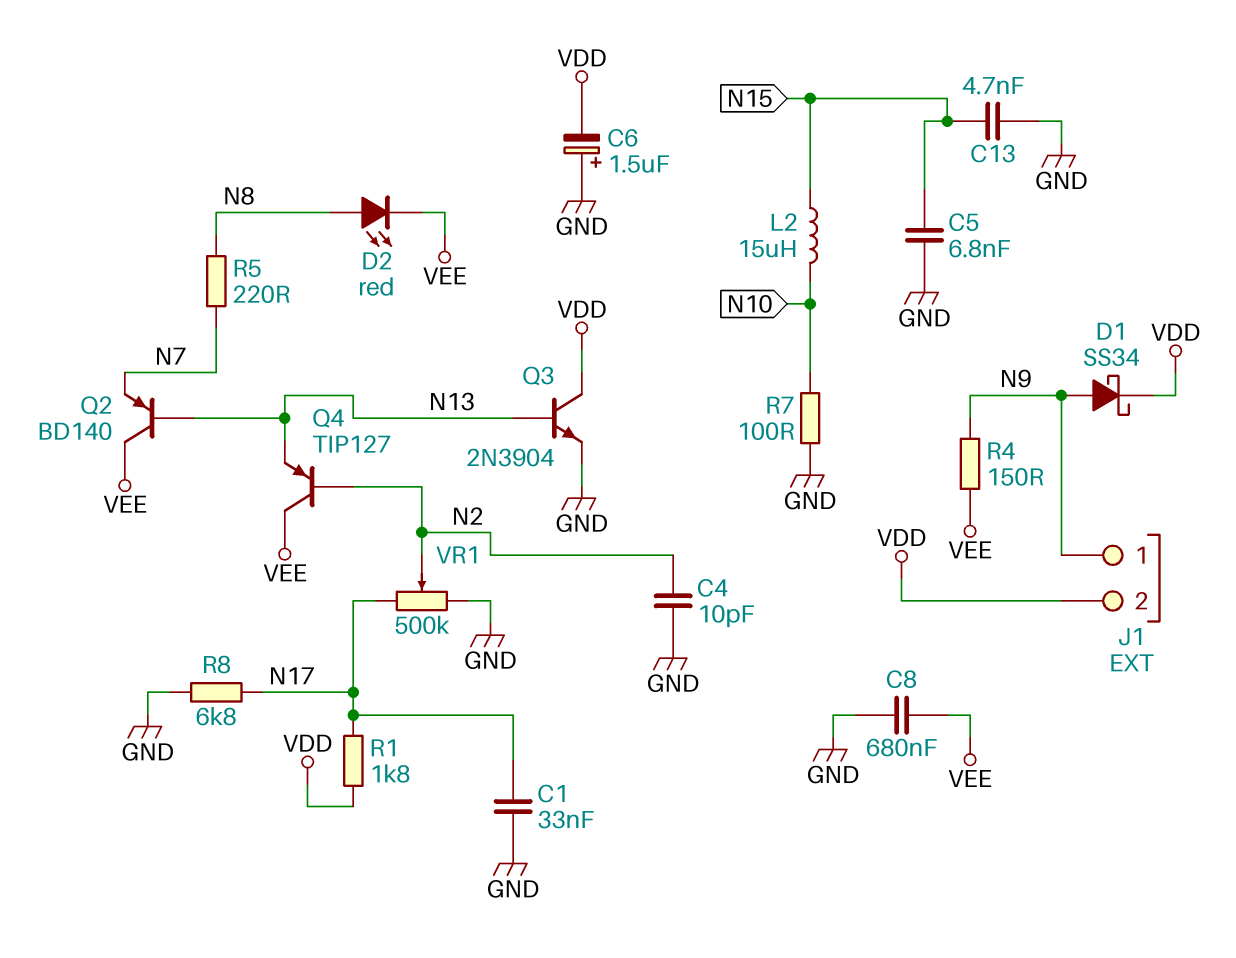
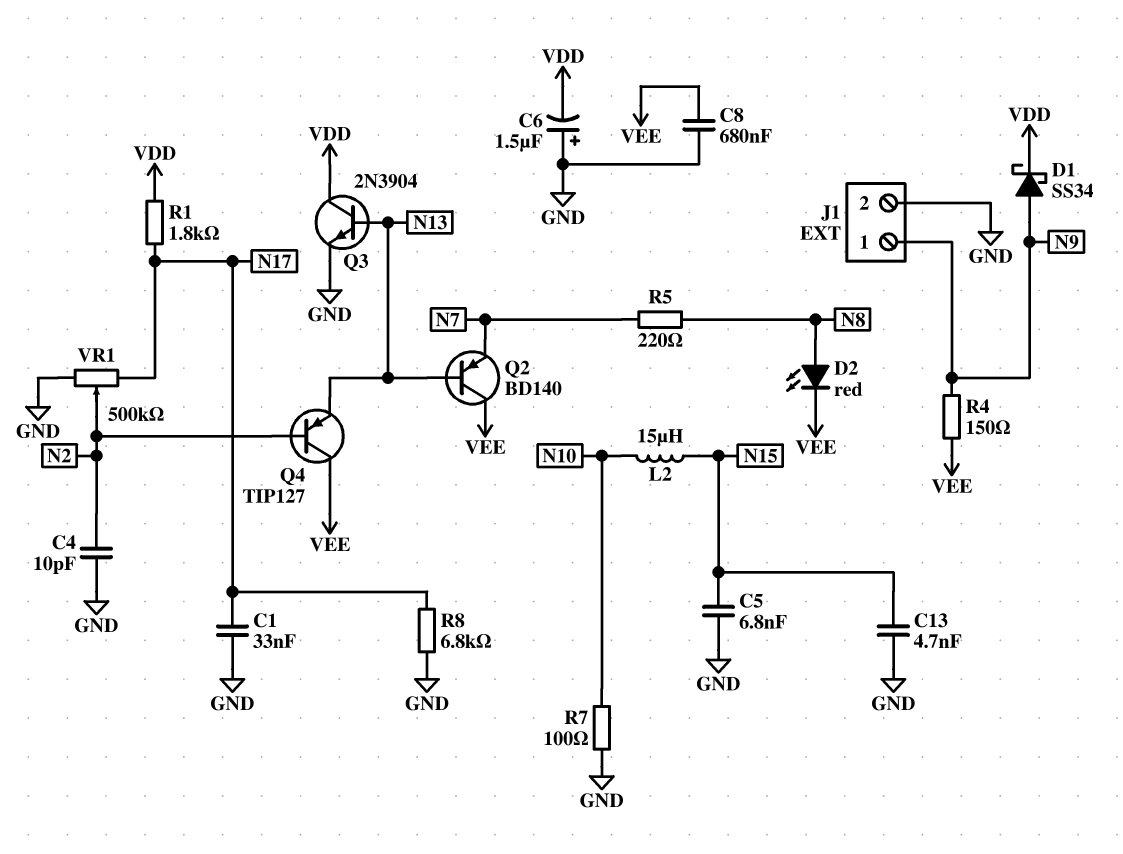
J1 pin 2: VDD -> GND

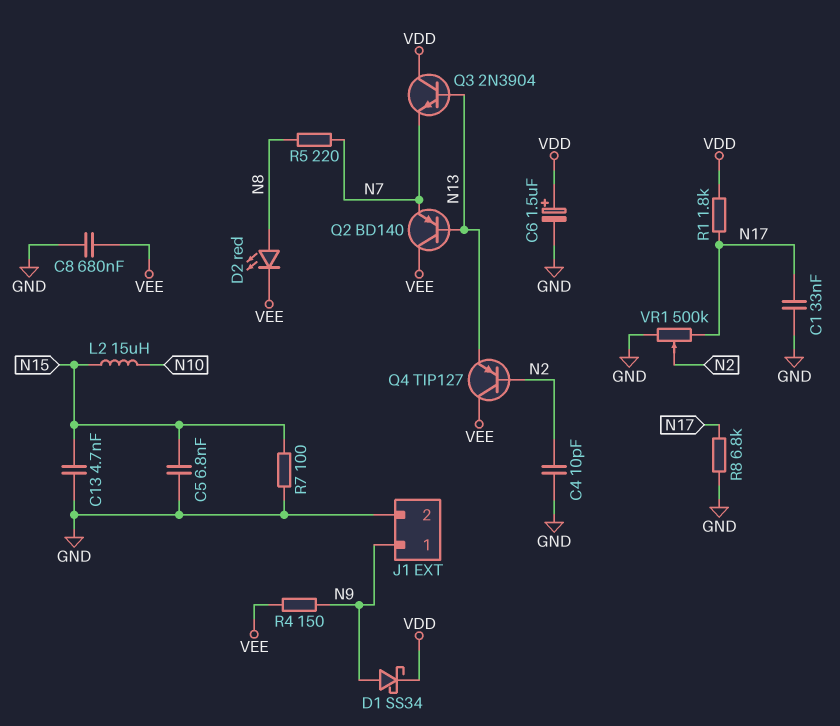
C6: 1.5uF (plus GND, minus VDD) -> 1.5uF (plus VDD, minus GND)
Q3: NPN 2N3904 (B N13, C VDD, E GND) -> NPN 2N3904 (B N13, C VDD, E N7)
R7: 100 (GND, N10) -> 100 (GND, N15)

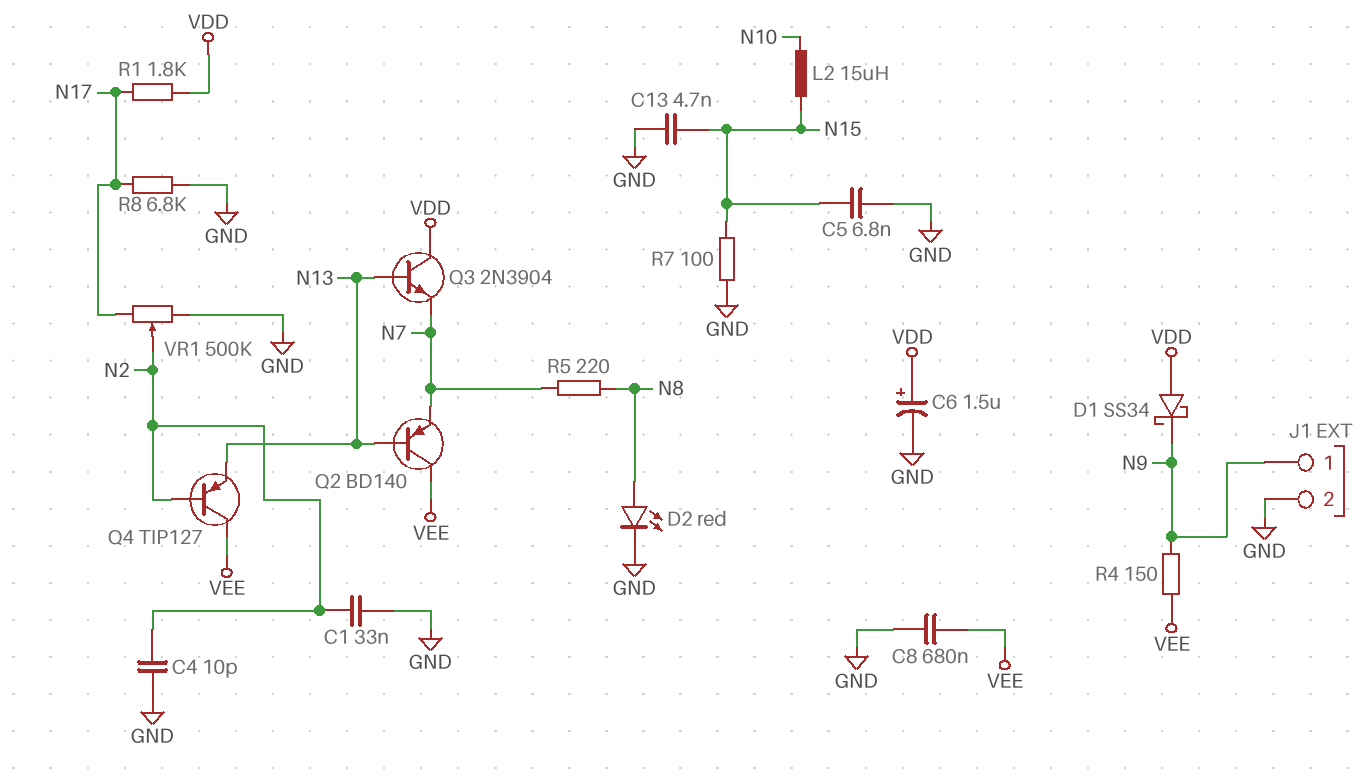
C1: 33nF (GND, N17) -> 33nF (GND, N2)
D1: schottky SS34 (A N9, K VDD) -> schottky SS34 (A VDD, K N9)
D2: LED red (A N8, K VEE) -> LED red (A N8, K GND)

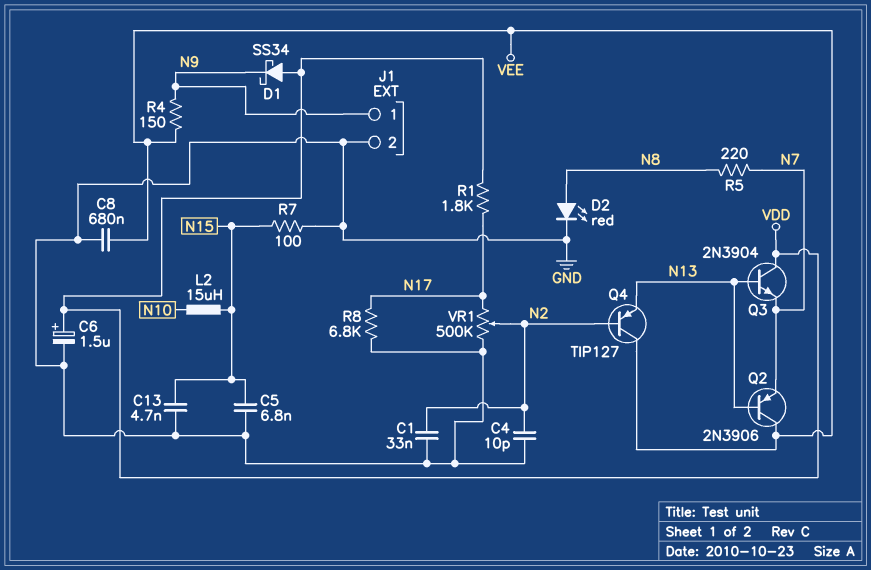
Q2: PNP BD140 (B N13, C VEE, E N7) -> PNP 2N3906 (B N13, C VEE, E N7)

